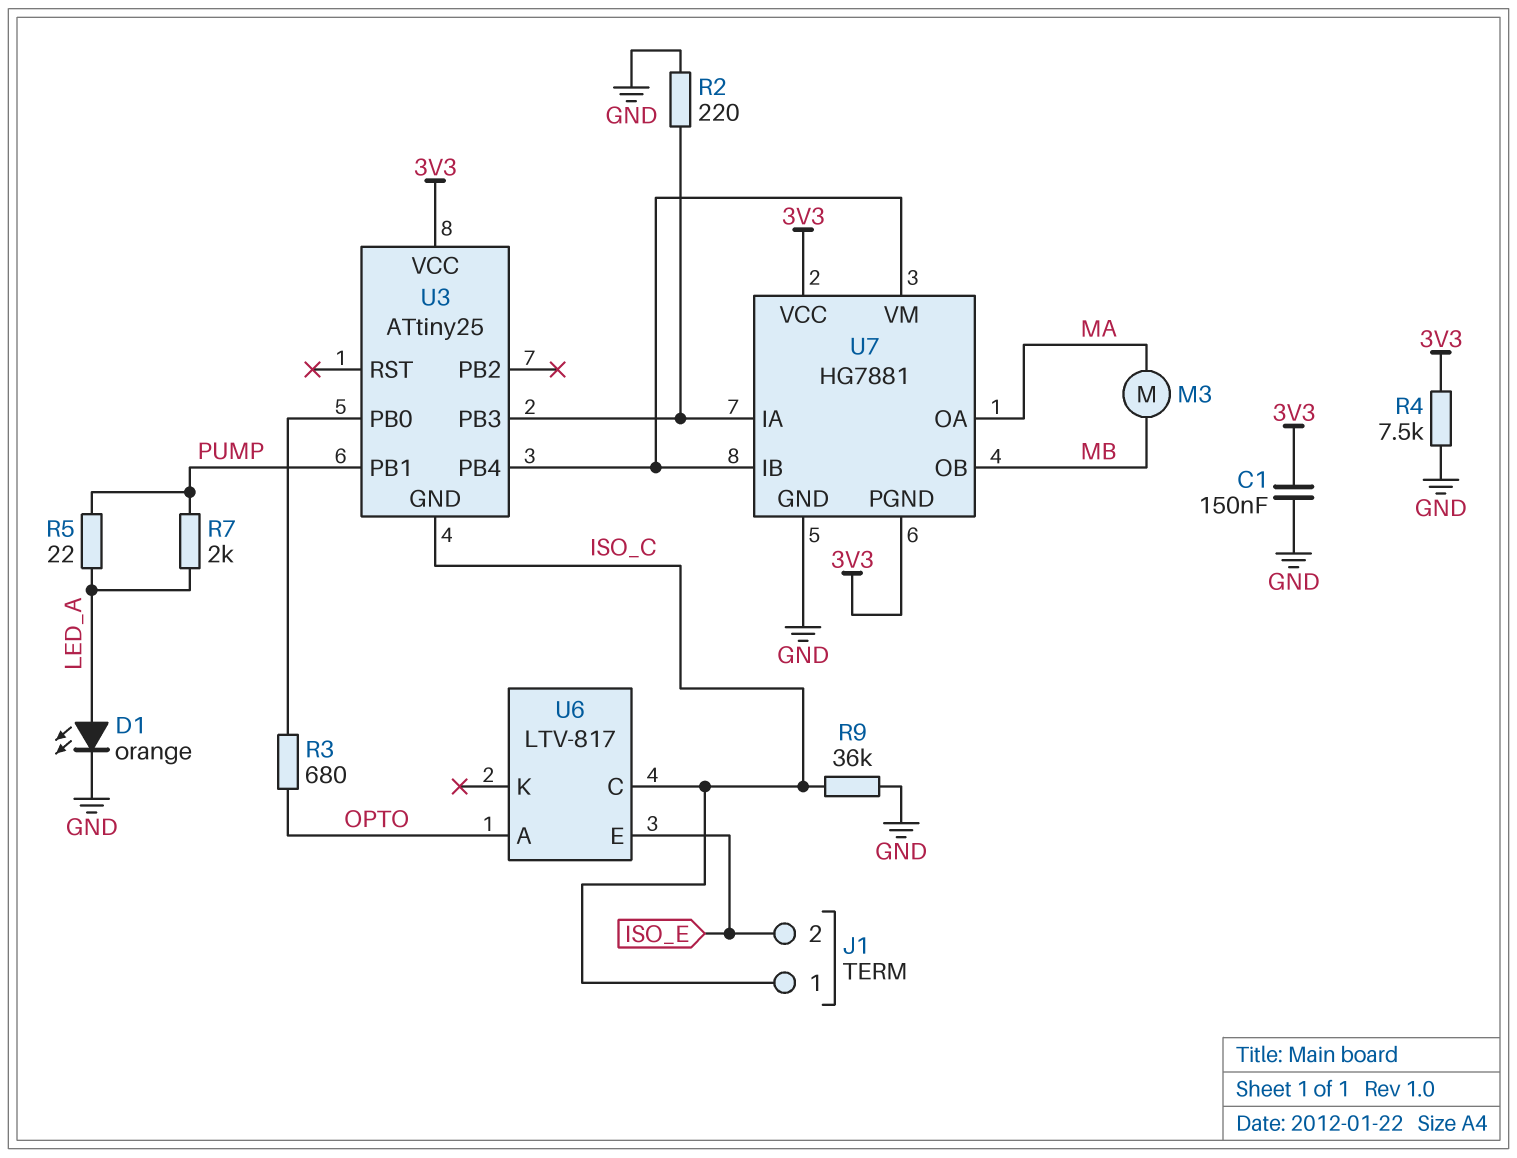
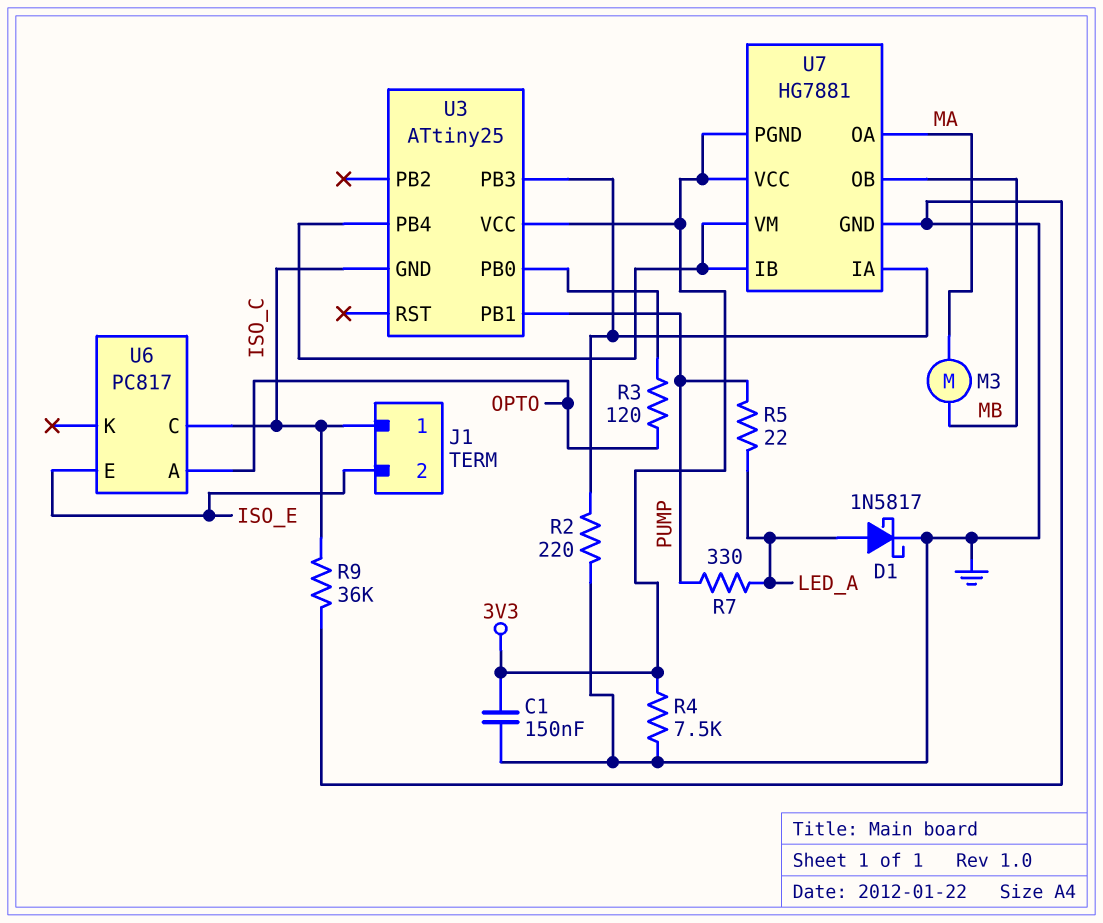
D1: LED orange (A LED_A, K GND) -> schottky 1N5817 (A LED_A, K GND)
R3: 680 (OPTO, U3/PB0) -> 120 (OPTO, U3/PB0)
R7: 2k (LED_A, PUMP) -> 330 (LED_A, PUMP)
U6: LTV-817 -> PC817

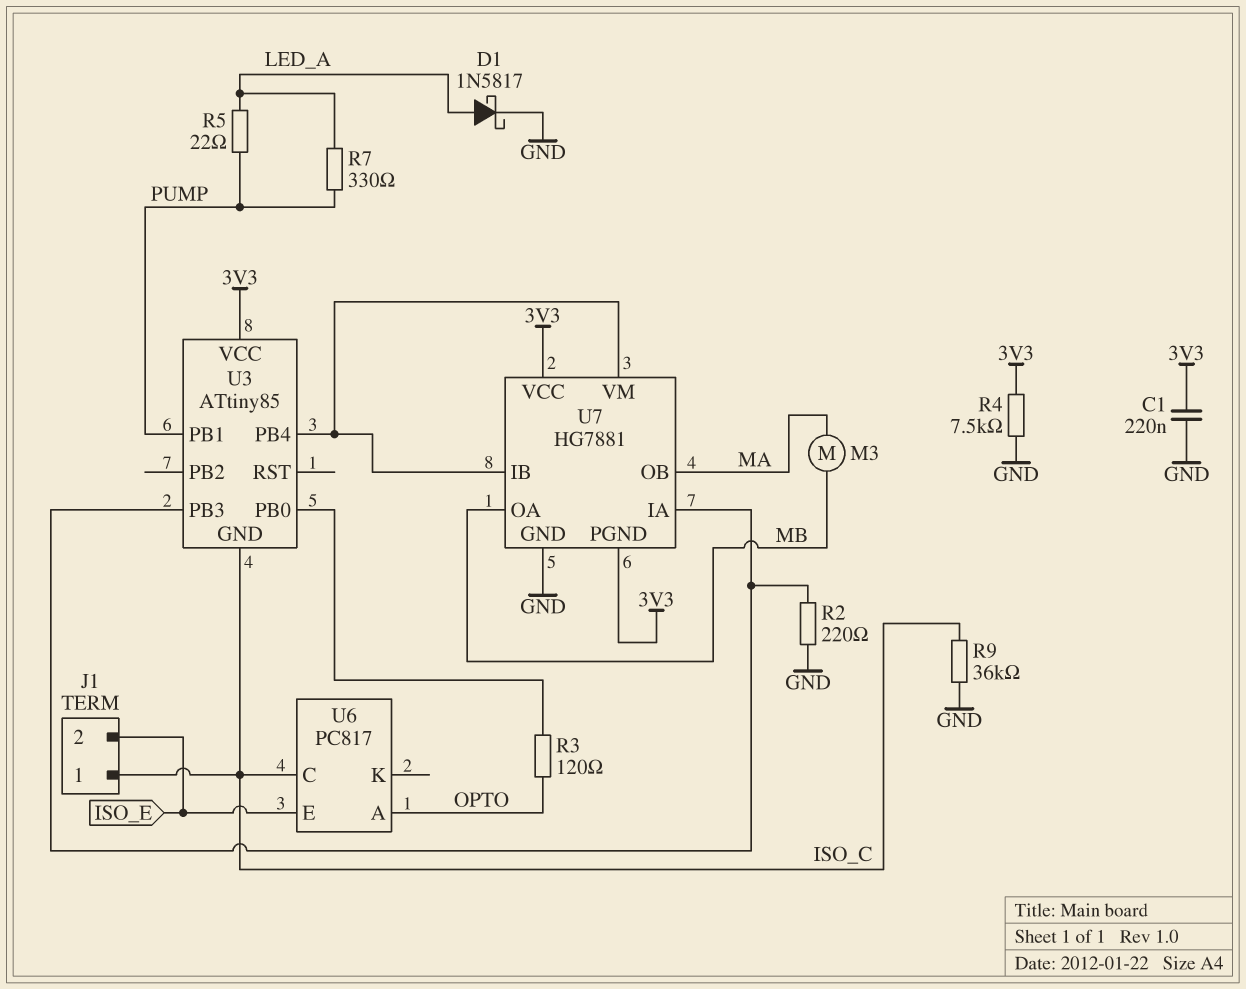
C1: 150nF (3V3, GND) -> 220nF (3V3, GND)
U3: ATtiny25 -> ATtiny85
U7 pin OA: MA -> MB
U7 pin OB: MB -> MA

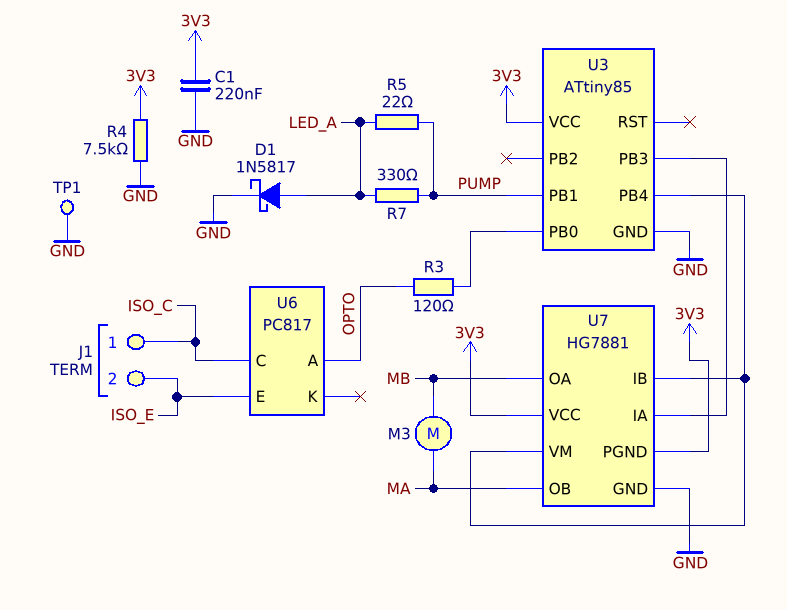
R2: 220 (GND, U3/PB3) -> none
R9: 36k (GND, ISO_C) -> none
TP1: none -> test point (GND)
U3 pin GND: ISO_C -> GND

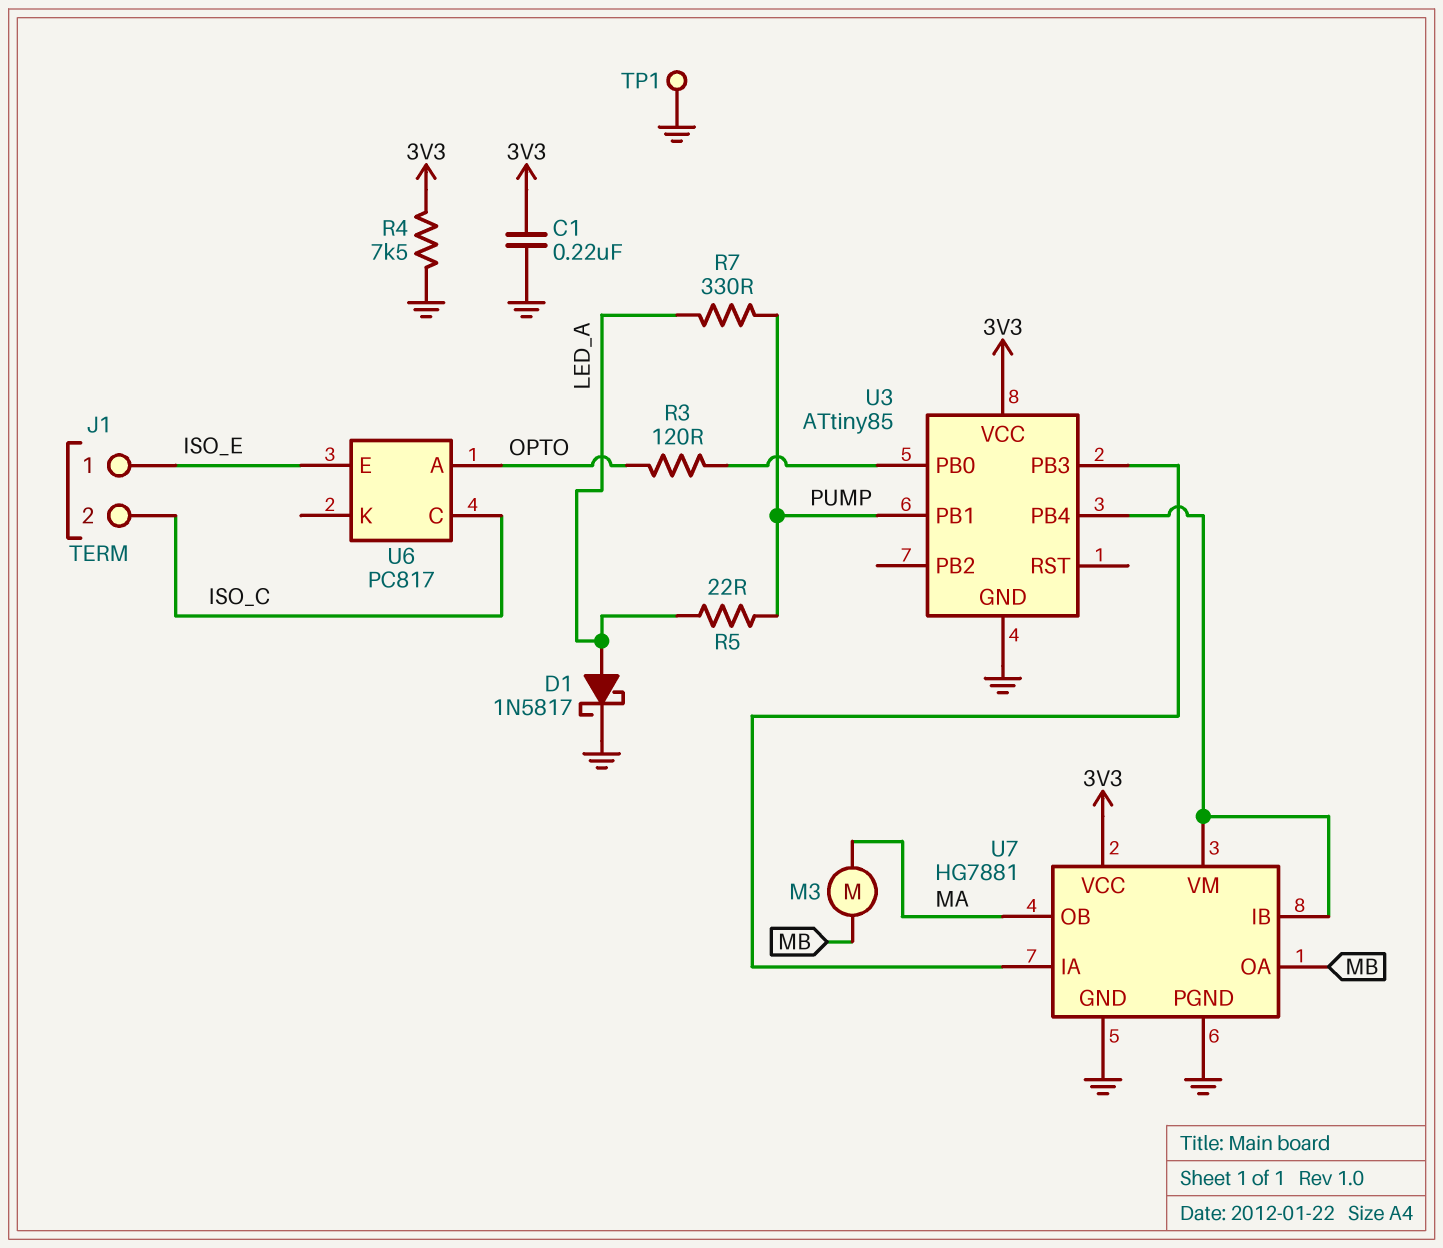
J1 pin 1: ISO_C -> ISO_E
J1 pin 2: ISO_E -> ISO_C
U7 pin PGND: 3V3 -> GND

